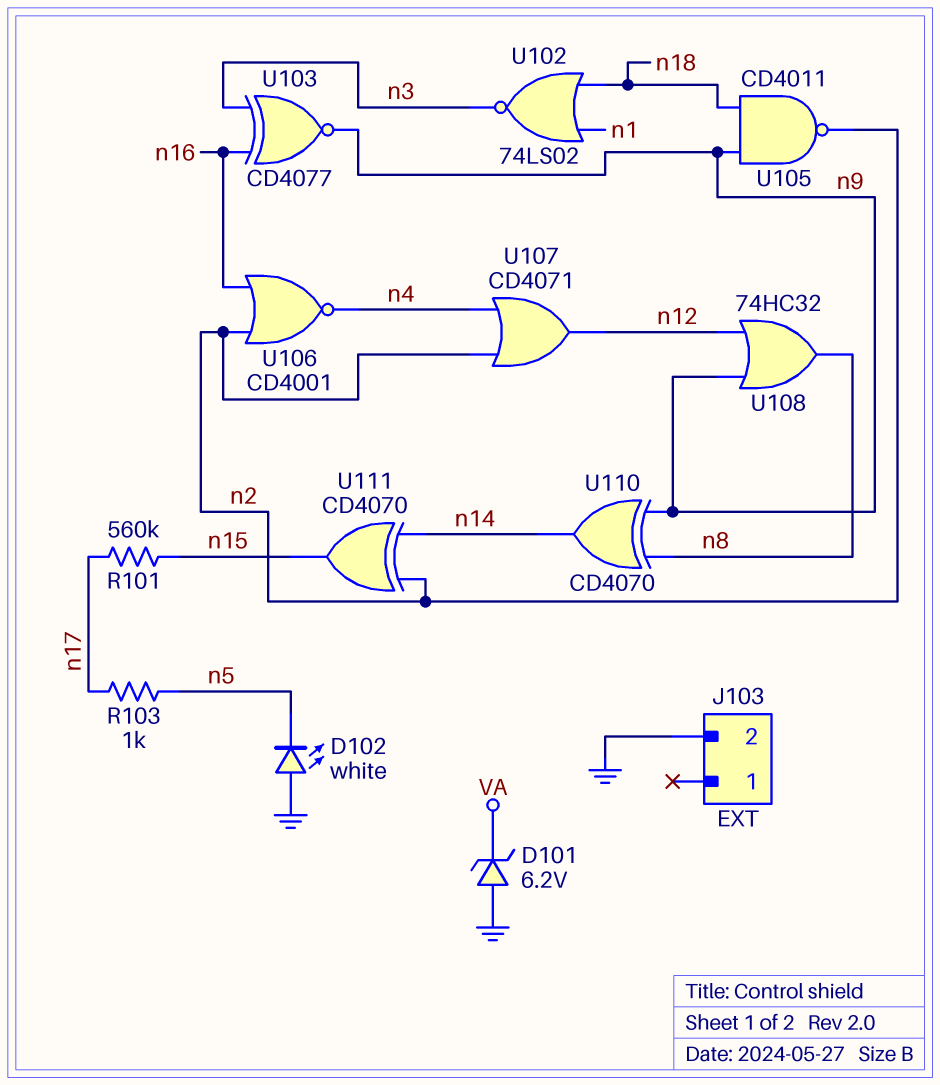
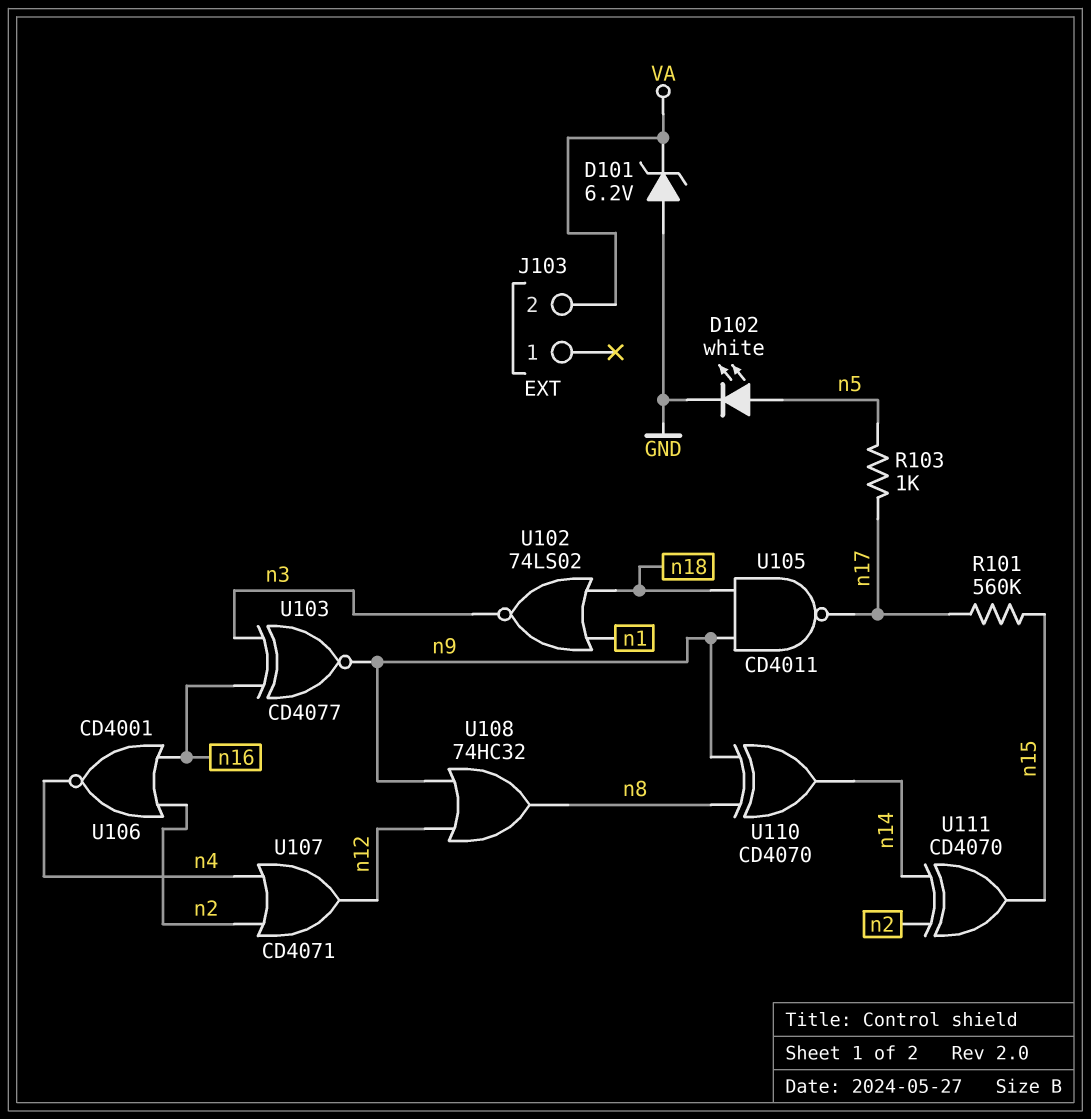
D102: LED white (A GND, K n5) -> LED white (A n5, K GND)
J103 pin 2: GND -> VA
U105: NAND CD4011 (in n9, in n18, out n2) -> NAND CD4011 (in n9, in n18, out n17)

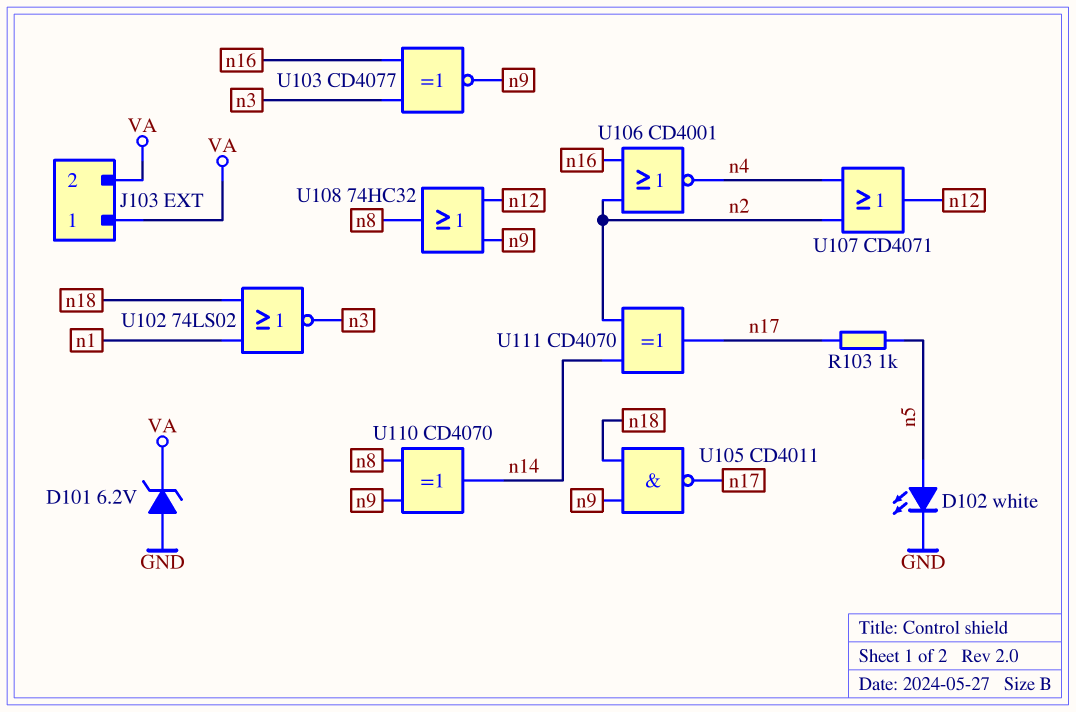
J103 pin 1: none -> VA
R101: 560k (n15, n17) -> none
U111: XOR CD4070 (in n2, in n14, out n15) -> XOR CD4070 (in n2, in n14, out n17)

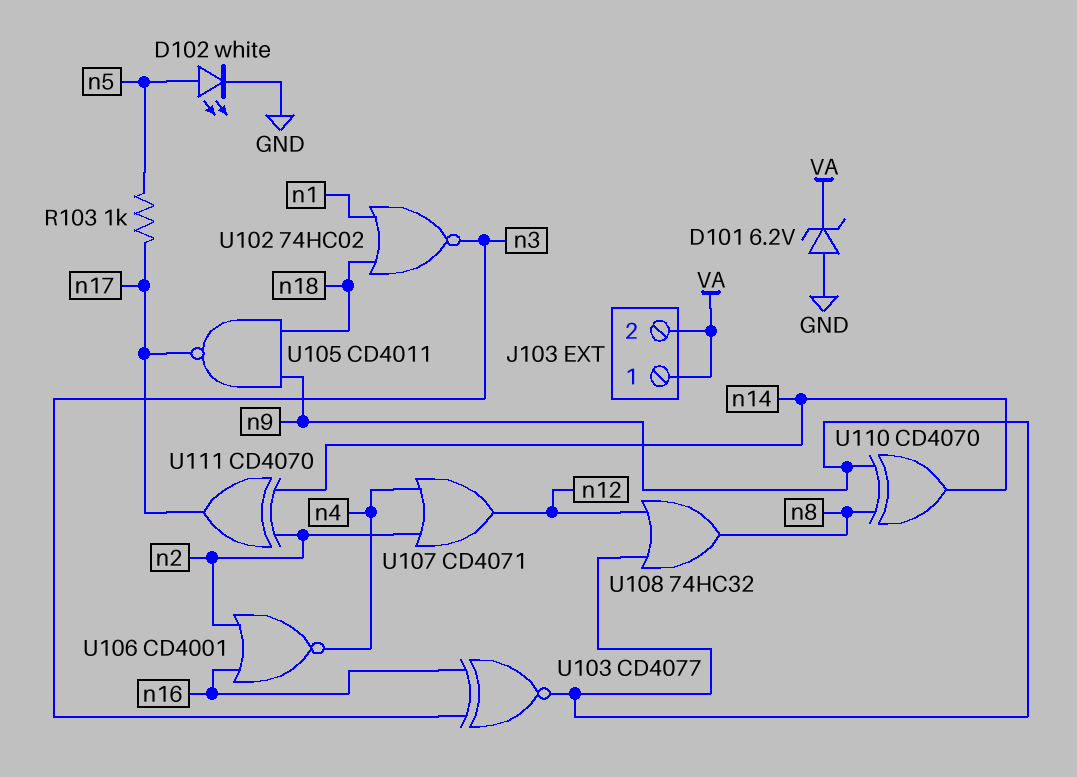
U102: NOR 74LS02 (in n1, in n18, out n3) -> NOR 74HC02 (in n1, in n18, out n3)

